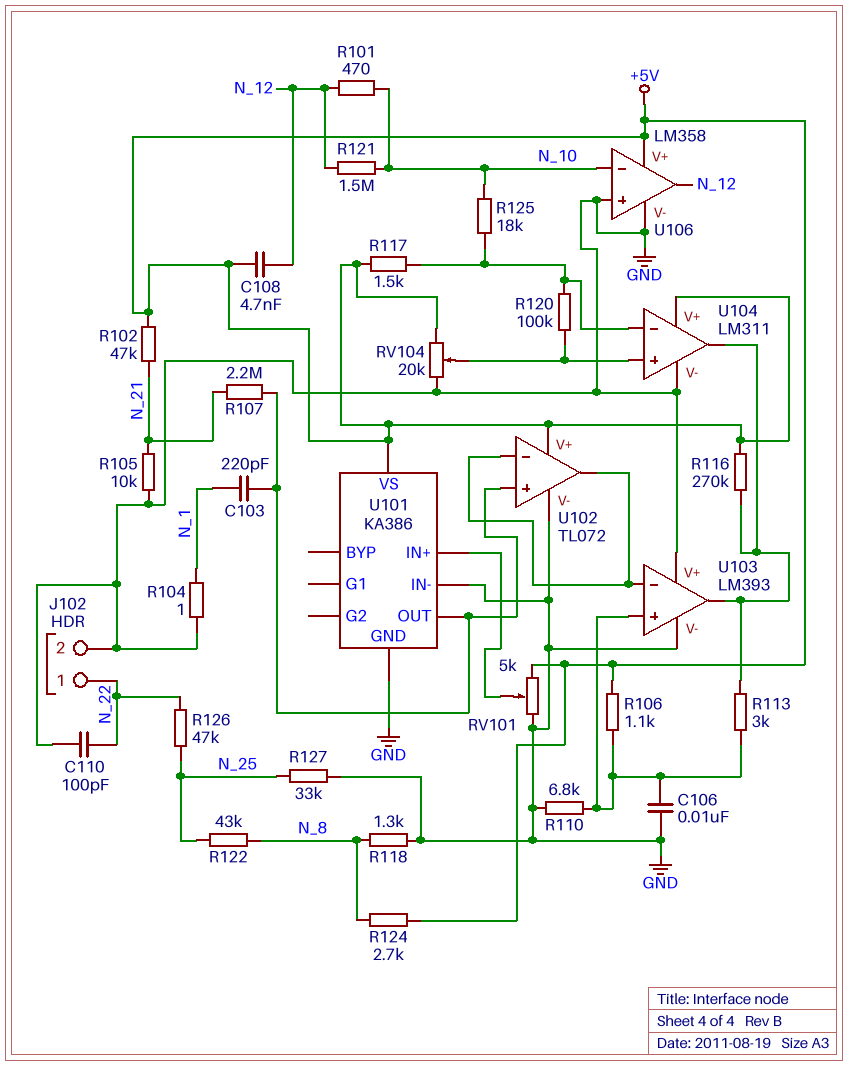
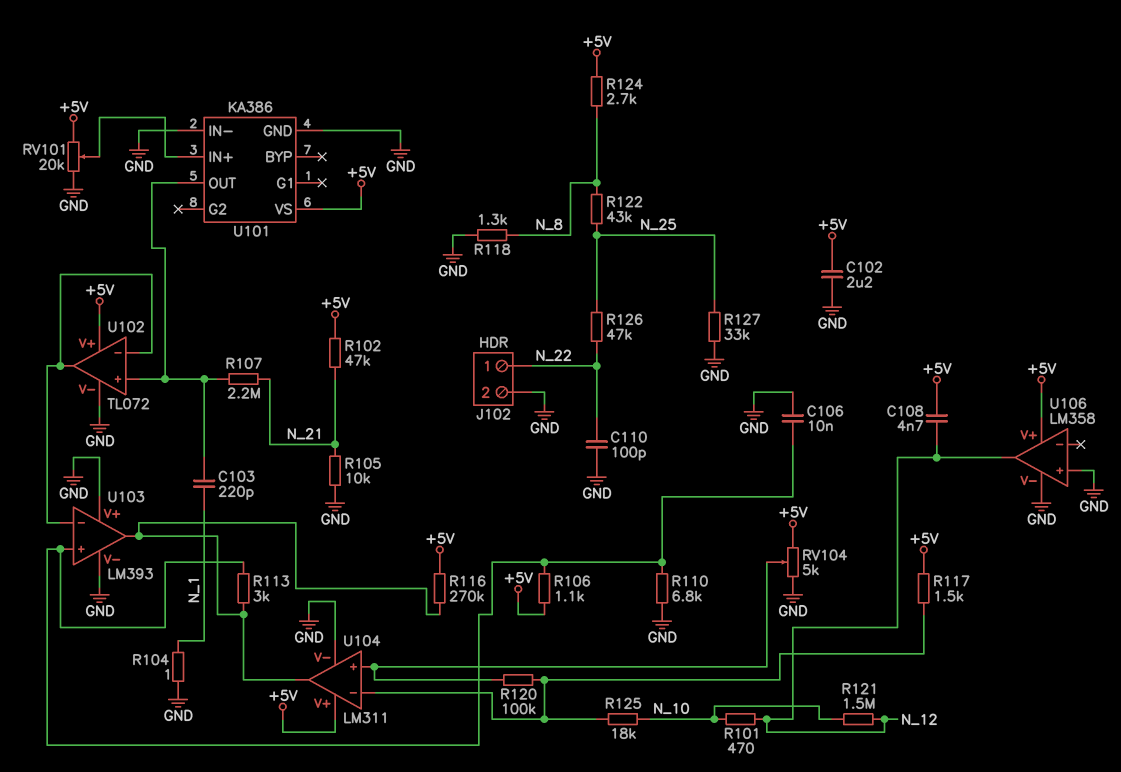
C102: none -> 2.2uF (+5V, GND)
RV101: 5k (+5V, GND, wiper U101/IN+) -> 20k (+5V, GND, wiper U101/IN+)
RV104: 20k (+5V, GND, wiper U104/in+) -> 5k (+5V, GND, wiper U104/in+)
U106 pin in-: N_10 -> none

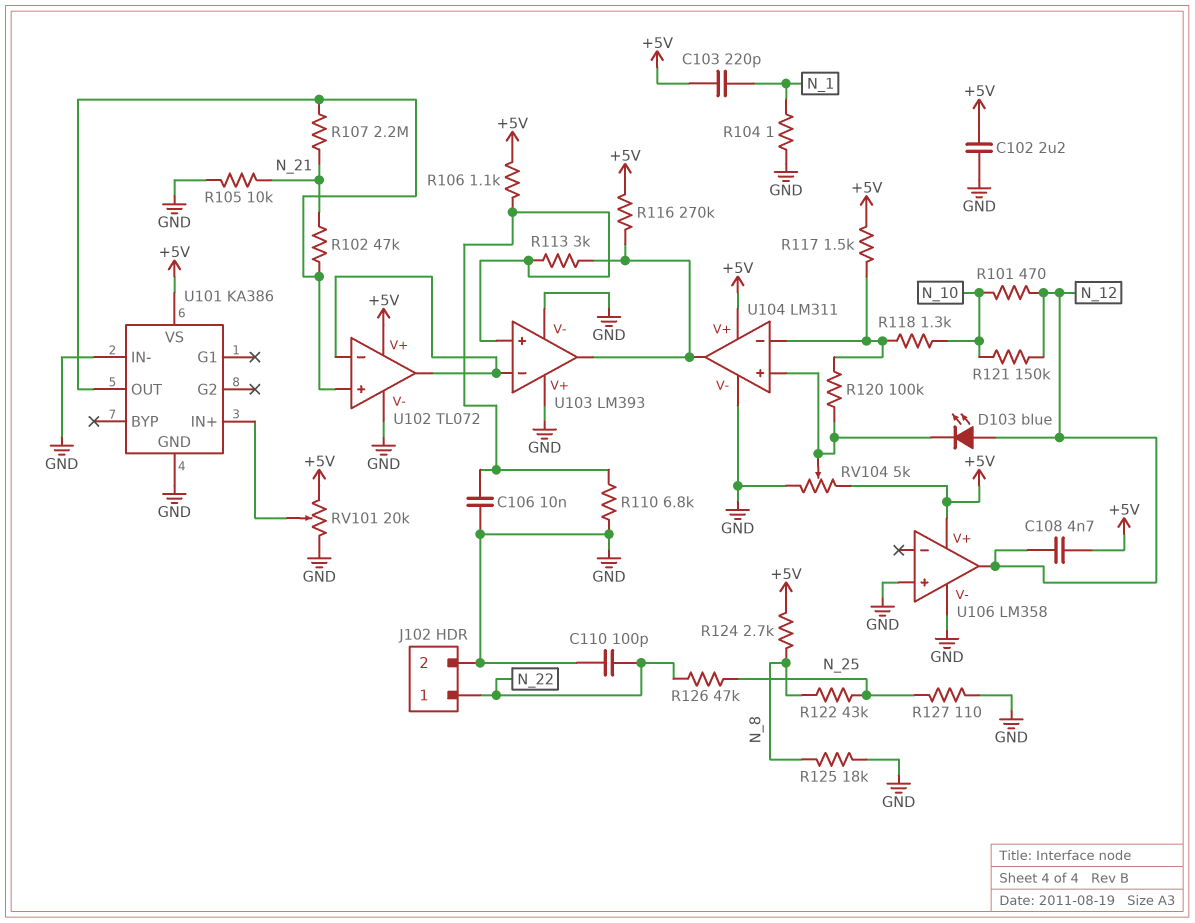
C103: 220pF (N_1, U101/OUT) -> 220pF (+5V, N_1)
D103: none -> LED blue (A N_12, K U104/in+)
R102: 47k (+5V, N_21) -> 47k (N_21, U101/OUT)
R118: 1.3k (GND, N_8) -> 1.3k (N_10, U104/in-)
R121: 1.5M (N_10, N_12) -> 150k (N_10, N_12)
R125: 18k (N_10, U104/in-) -> 18k (GND, N_8)
R127: 33k (GND, N_25) -> 110 (GND, N_25)

